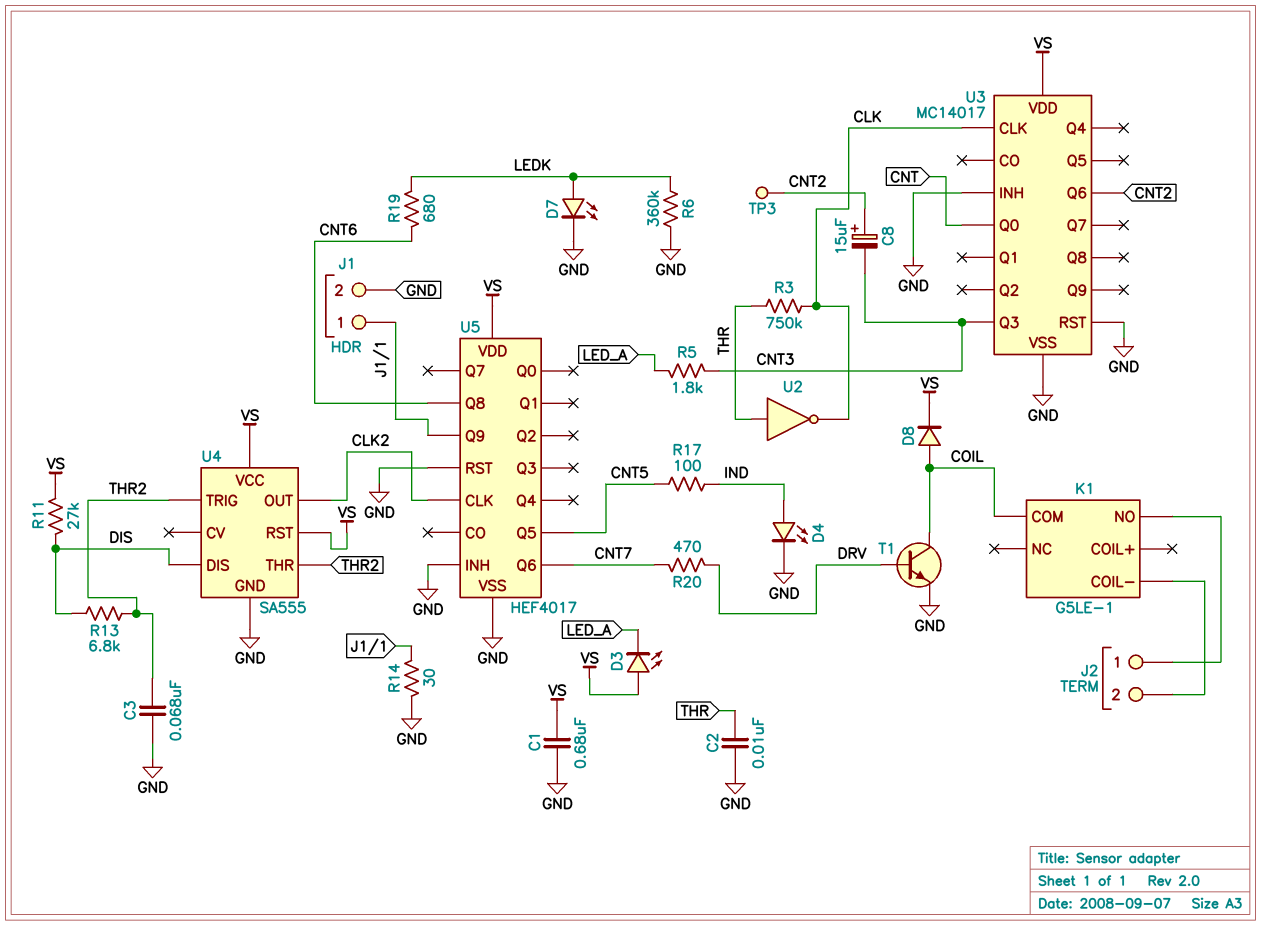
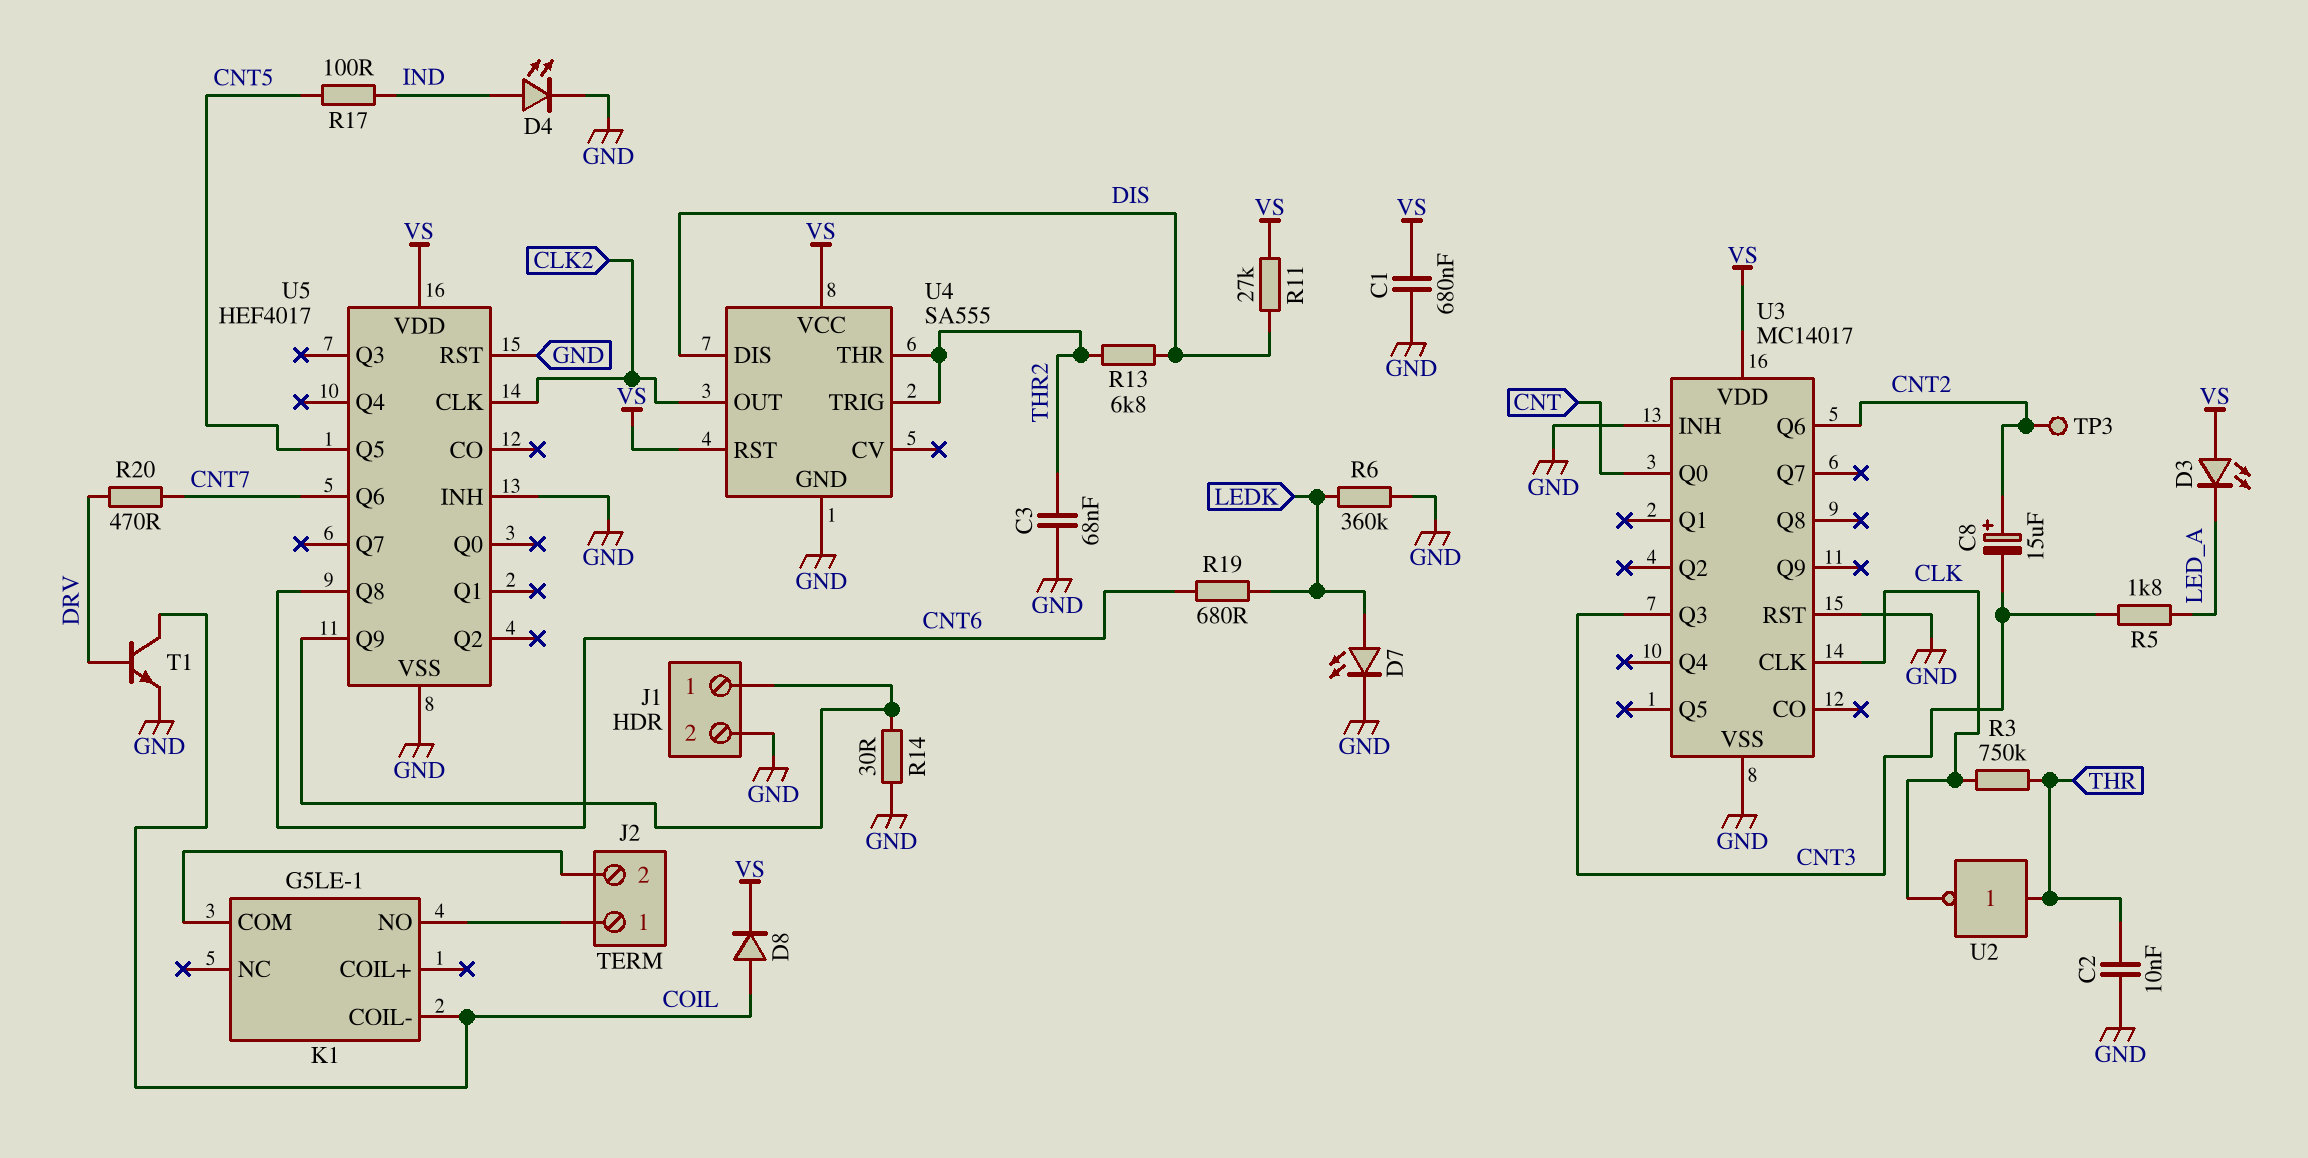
K1 pin COIL-: J2/2 -> COIL
K1 pin COM: COIL -> J2/2

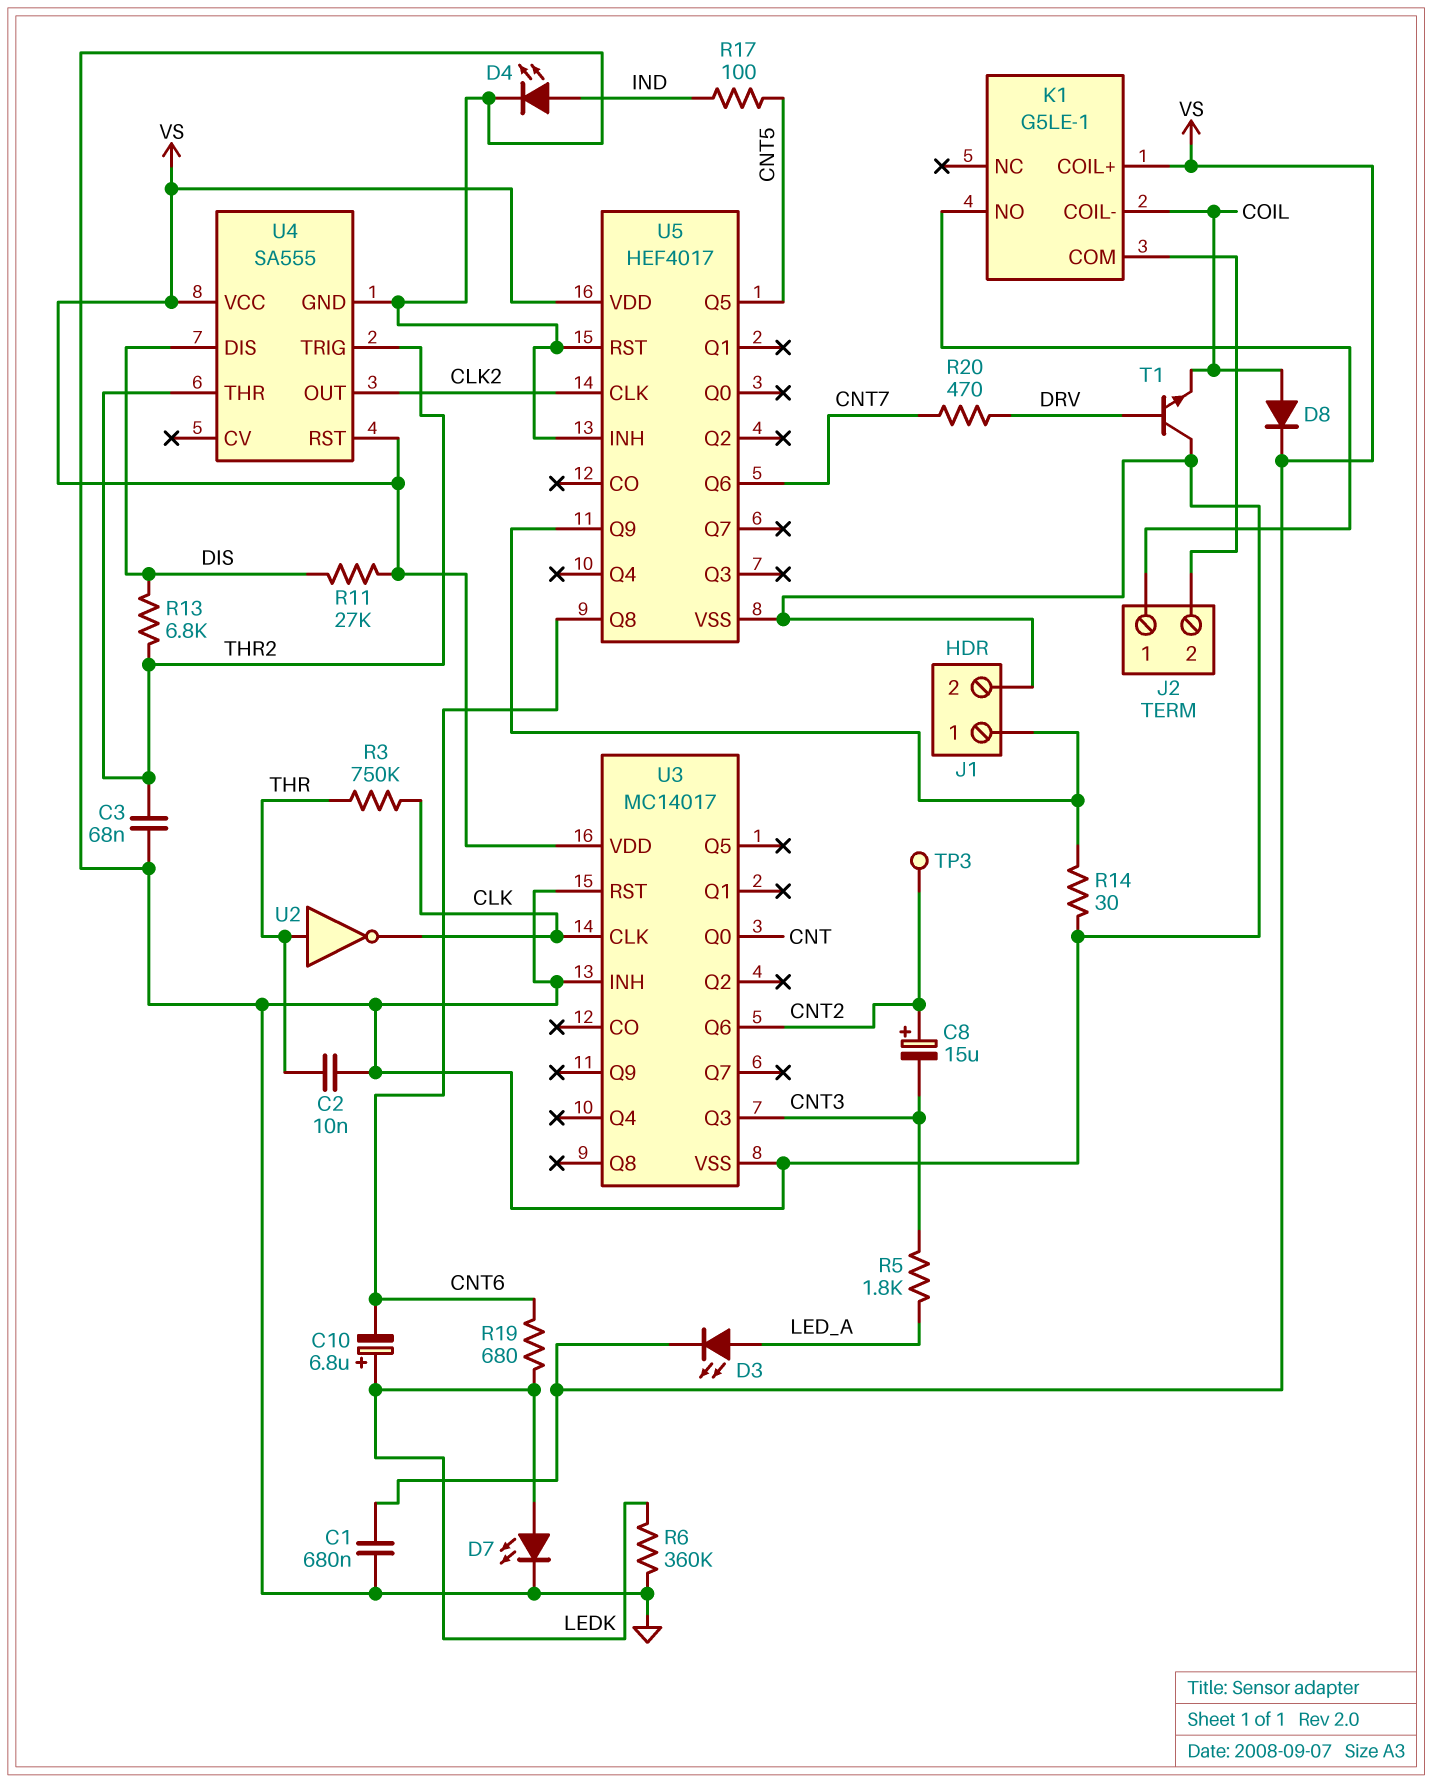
C10: none -> 6.8uF (plus LEDK, minus CNT6)
D3: LED (A VS, K LED_A) -> LED (A LED_A, K VS)
K1 pin COIL+: none -> VS
T1: NPN (B DRV, C COIL, E GND) -> NPN (B DRV, C GND, E COIL)

